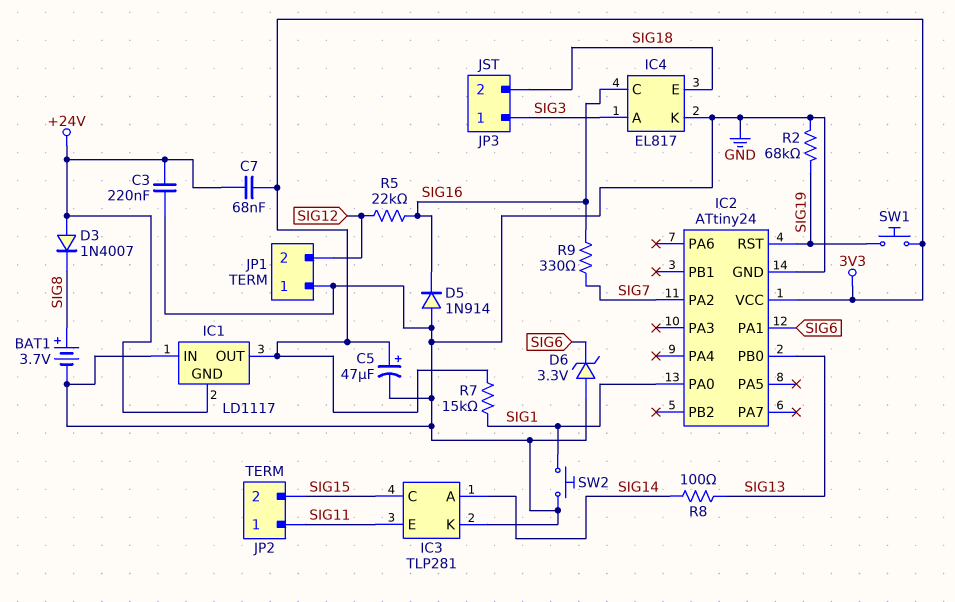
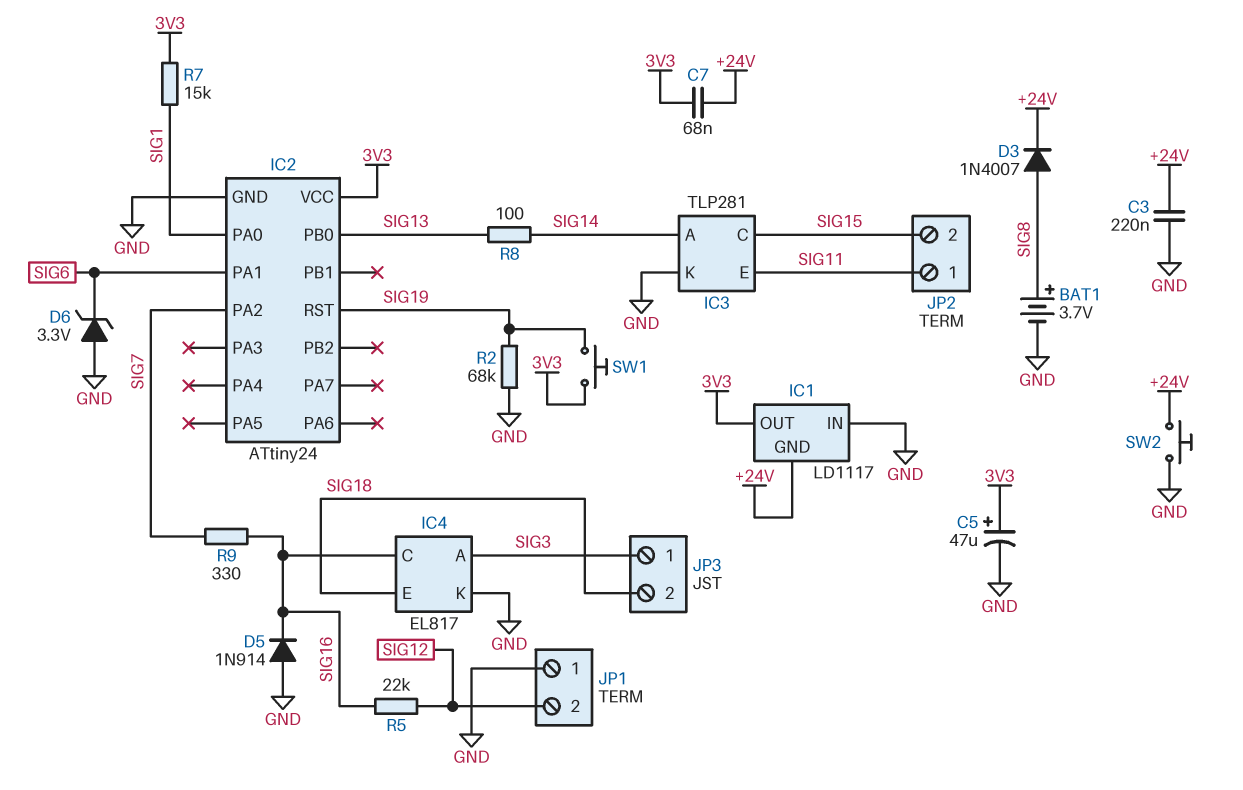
D3: diode 1N4007 (A +24V, K SIG8) -> diode 1N4007 (A SIG8, K +24V)
SW2: button (GND, SIG1) -> button (+24V, GND)

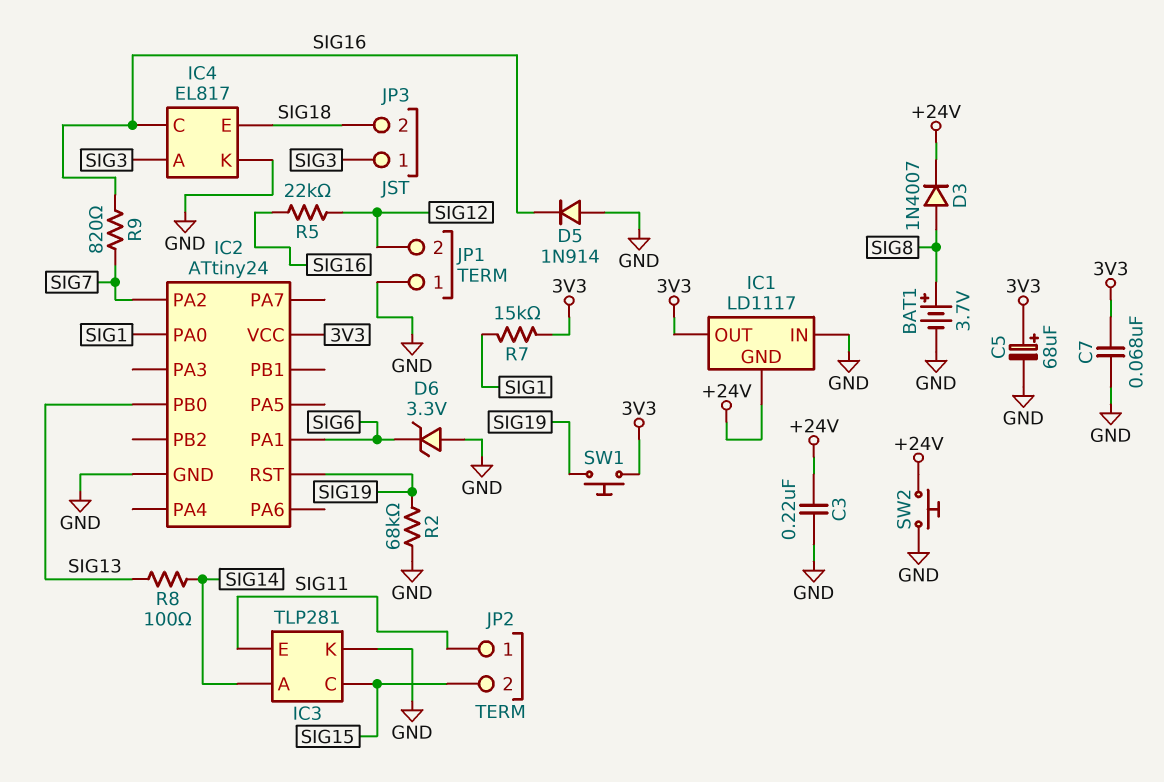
C5: 47uF (plus 3V3, minus GND) -> 68uF (plus 3V3, minus GND)
C7: 68nF (+24V, 3V3) -> 68nF (3V3, GND)
R9: 330 (SIG7, SIG16) -> 820 (SIG7, SIG16)

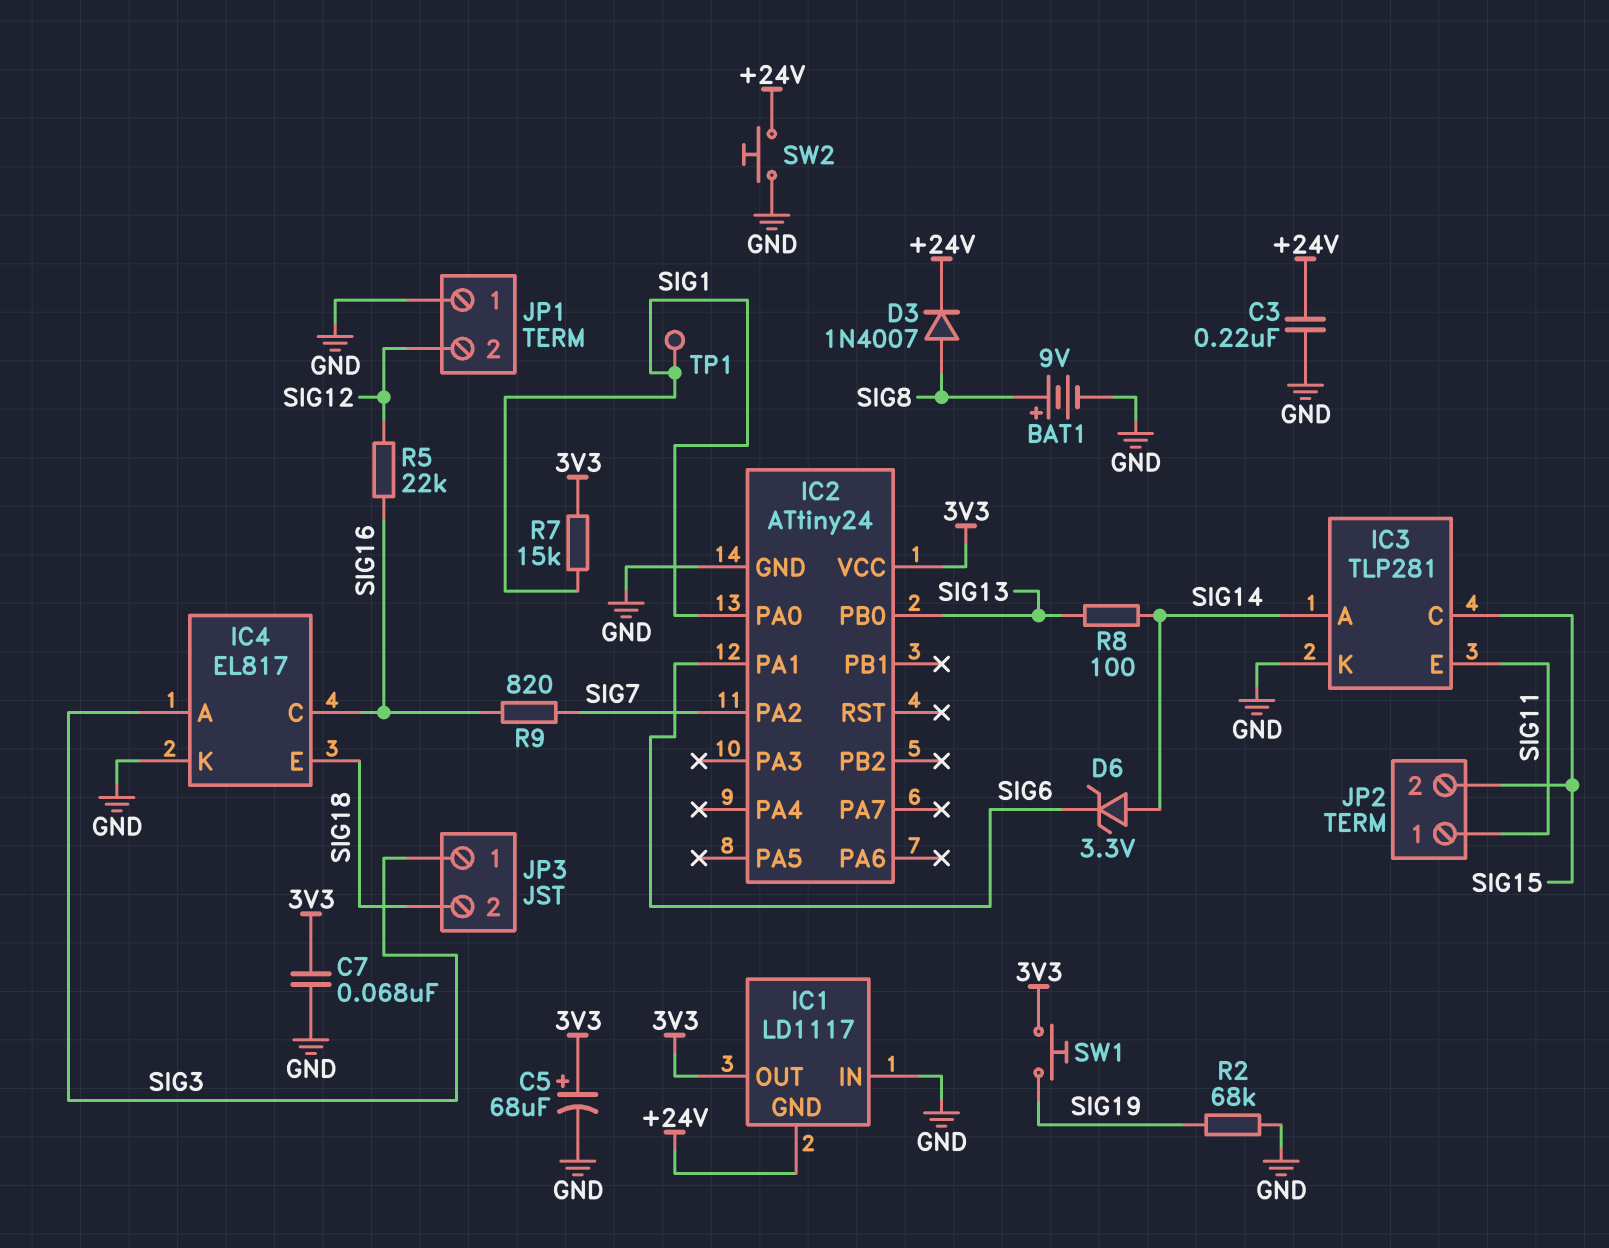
BAT1: 3.7V (plus SIG8, minus GND) -> 9V (plus SIG8, minus GND)
D5: diode 1N914 (A GND, K SIG16) -> none
D6: zener 3.3V (A GND, K SIG6) -> zener 3.3V (A SIG14, K SIG6)
IC2 pin RST: SIG19 -> none
TP1: none -> test point (SIG1)

